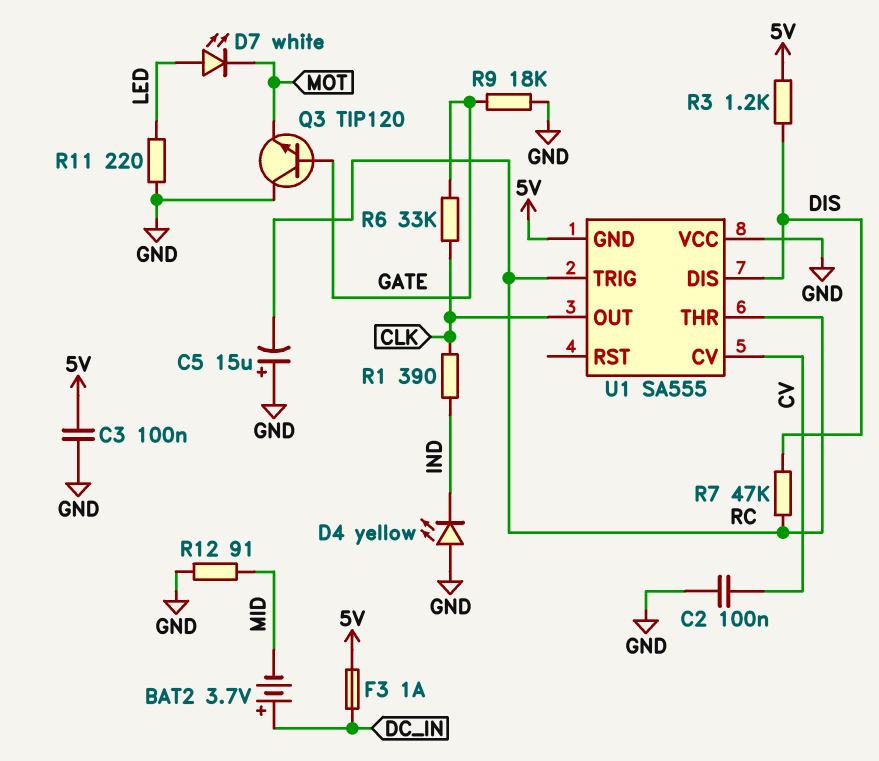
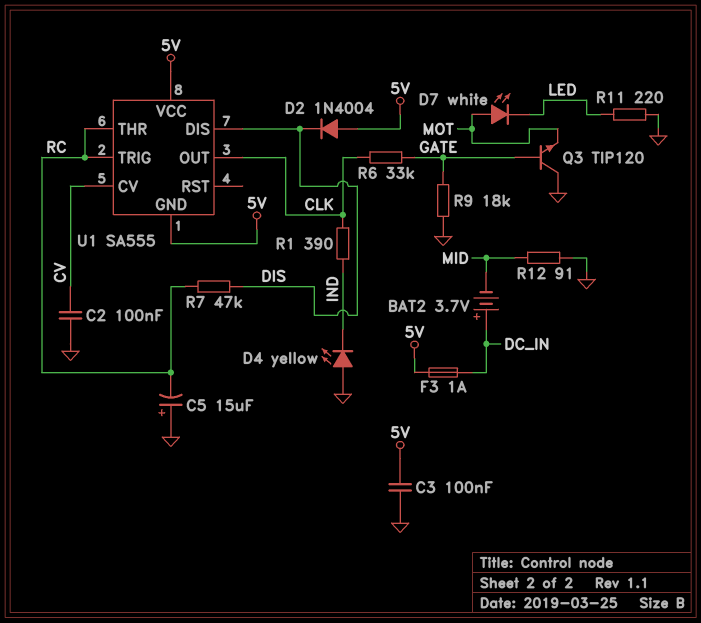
D2: none -> diode 1N4004 (A 5V, K DIS)
D7: LED white (A LED, K MOT) -> LED white (A MOT, K LED)
R3: 1.2k (5V, DIS) -> none
U1 pin VCC: GND -> 5V

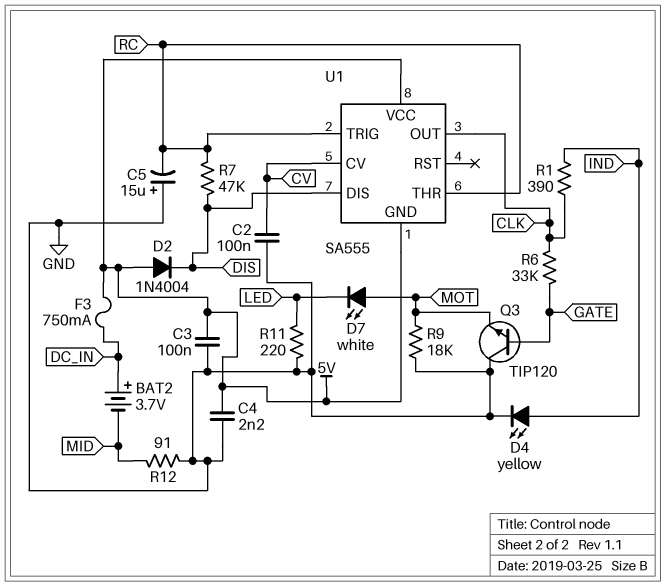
C4: none -> 2.2nF (5V, GND)
D4: LED yellow (A GND, K IND) -> LED yellow (A IND, K GND)
F3: 1A (5V, DC_IN) -> 750mA (5V, DC_IN)
R9: 18k (GATE, GND) -> 18k (GND, MOT)

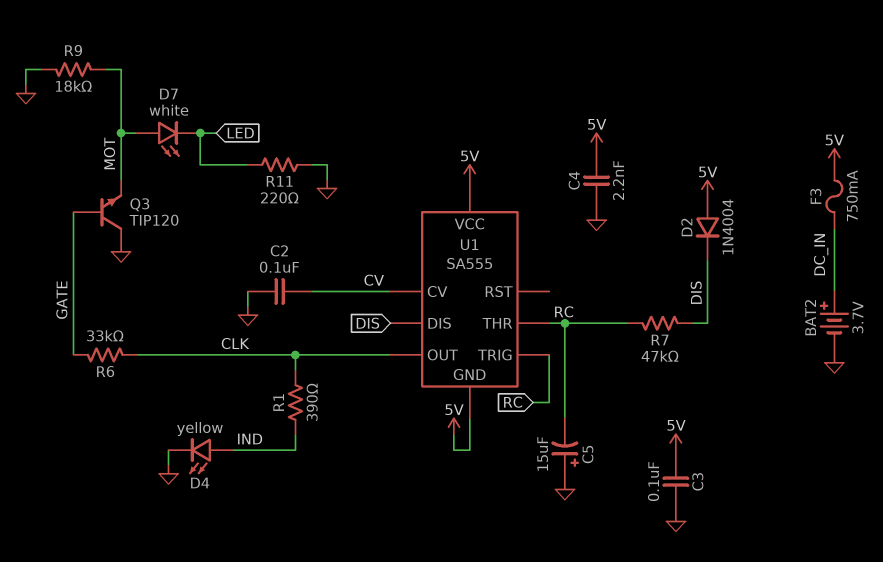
BAT2: 3.7V (plus DC_IN, minus MID) -> 3.7V (plus DC_IN, minus GND)
R12: 91 (GND, MID) -> none

